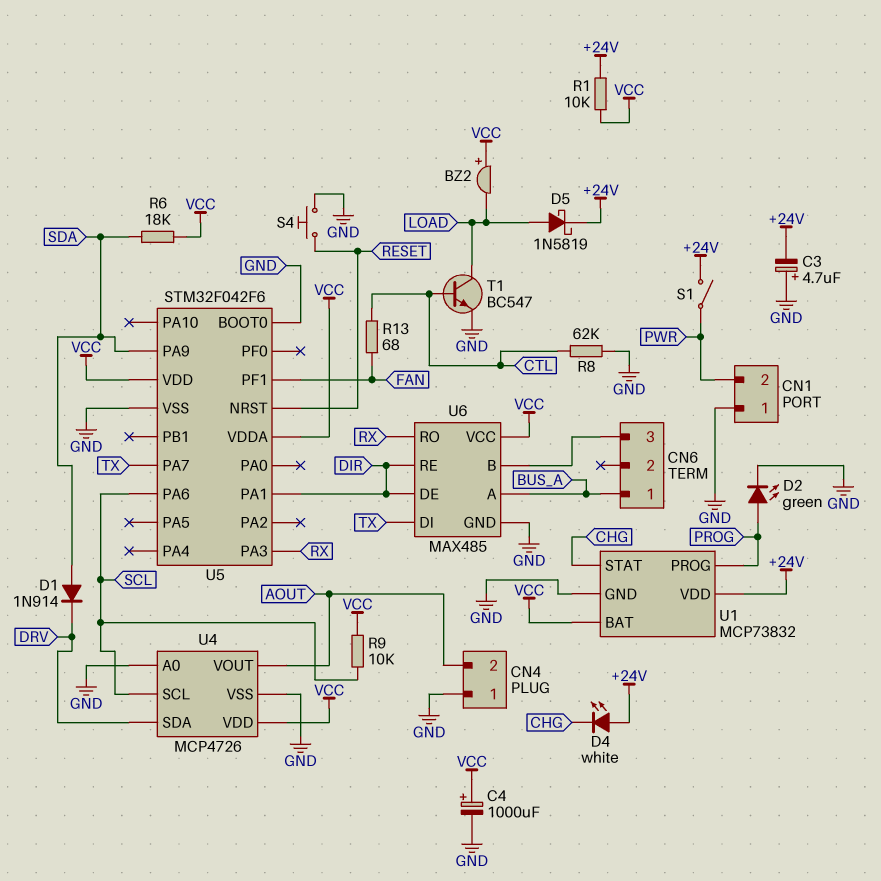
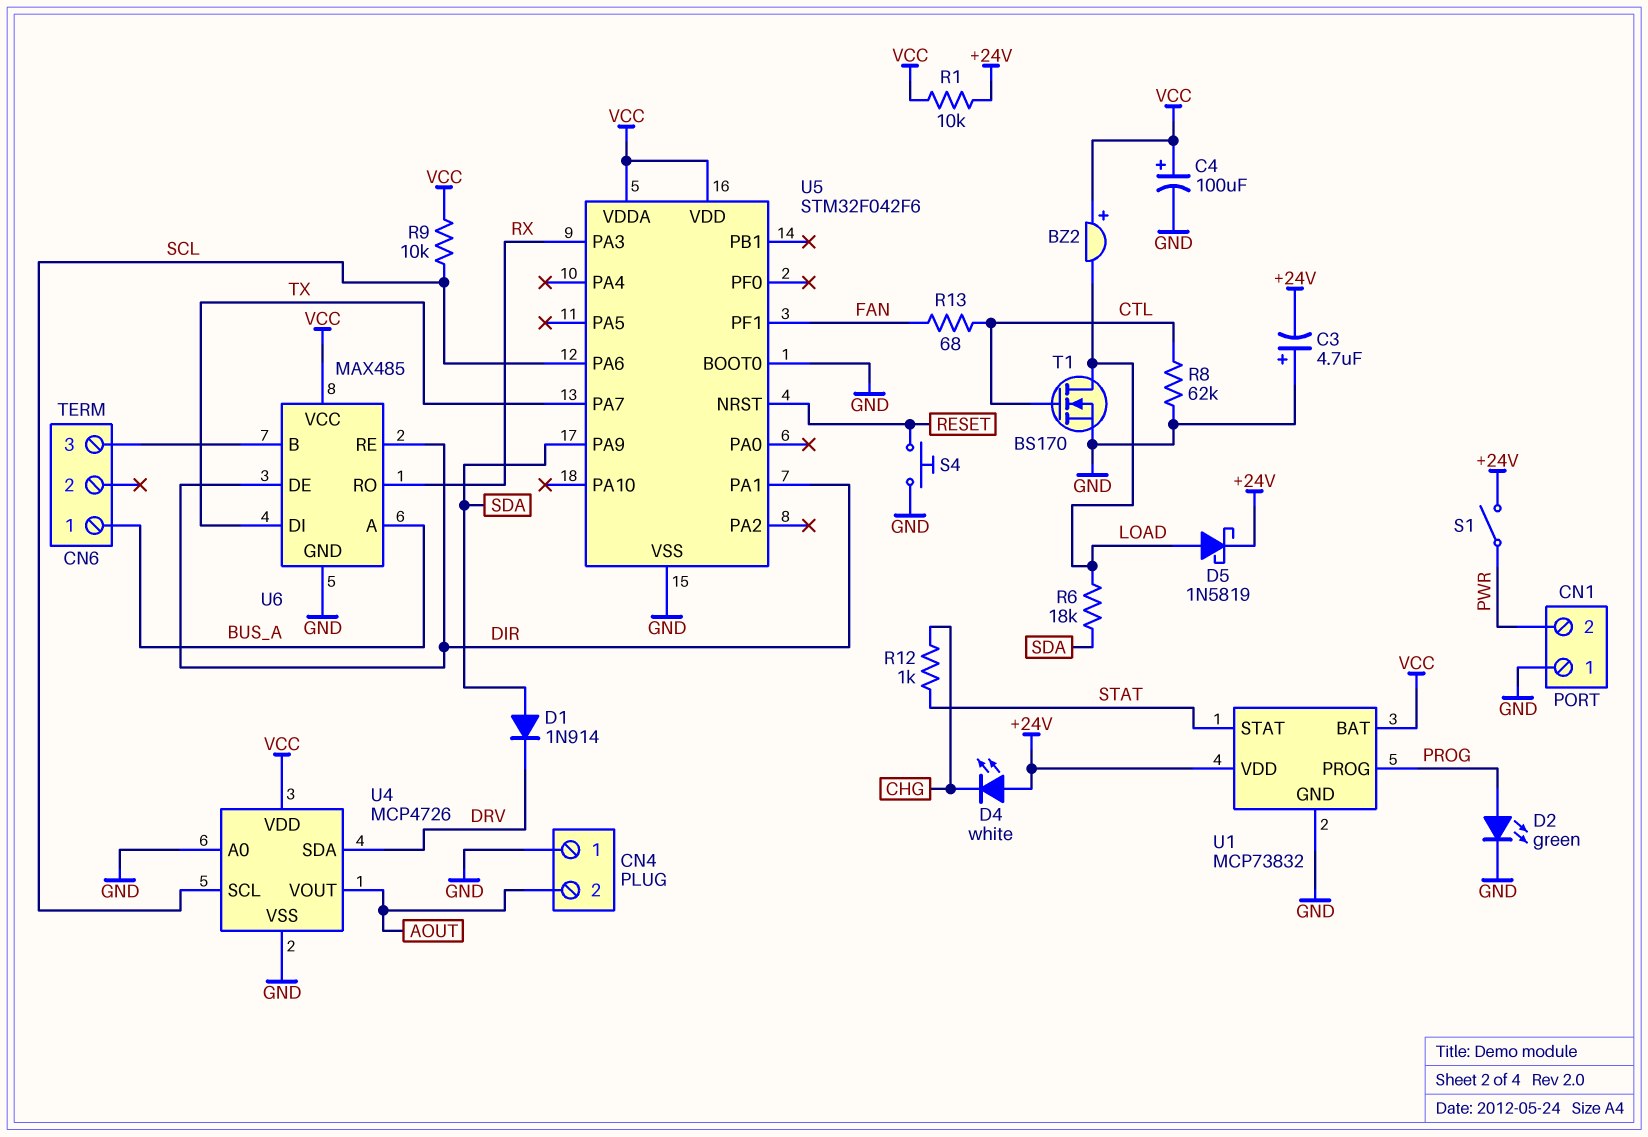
C4: 1000uF (plus VCC, minus GND) -> 100uF (plus VCC, minus GND)
R6: 18k (SDA, VCC) -> 18k (LOAD, SDA)
R12: none -> 1k (CHG, STAT)
T1: NPN BC547 (B CTL, C LOAD, E GND) -> NMOS BS170 (G CTL, D LOAD, S GND)
U1 pin STAT: CHG -> STAT

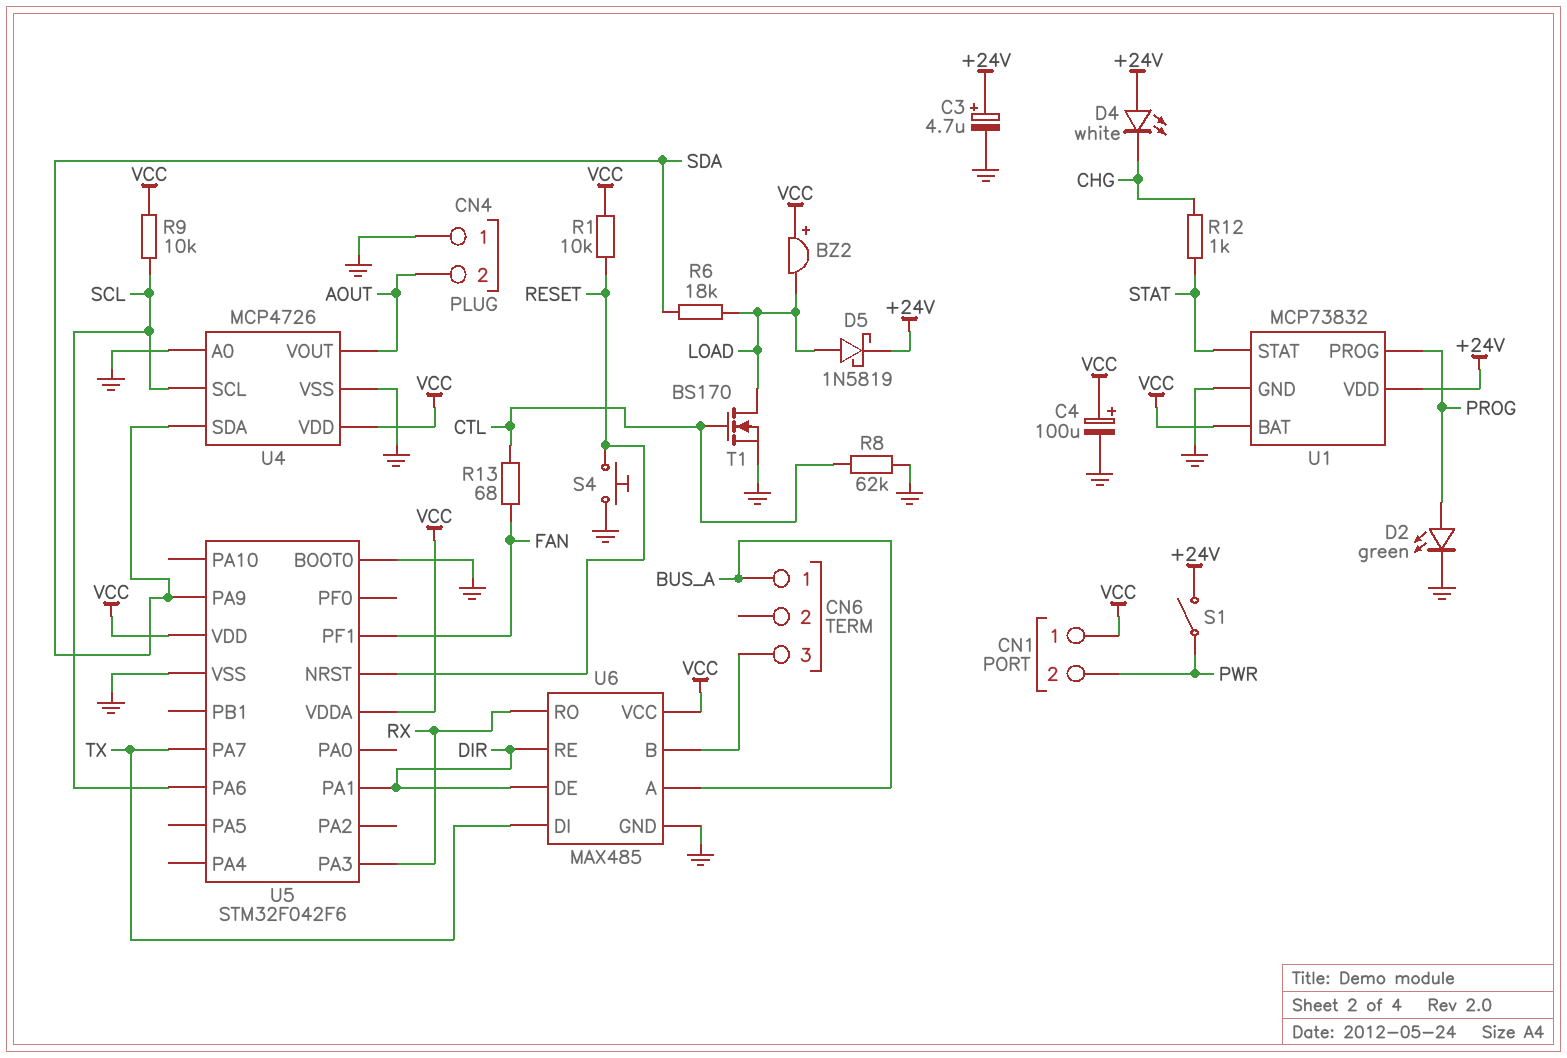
C3: 4.7uF (plus GND, minus +24V) -> 4.7uF (plus +24V, minus GND)
CN1 pin 1: GND -> VCC
D1: diode 1N914 (A SDA, K DRV) -> none
R1: 10k (+24V, VCC) -> 10k (RESET, VCC)
U4 pin SDA: DRV -> SDA

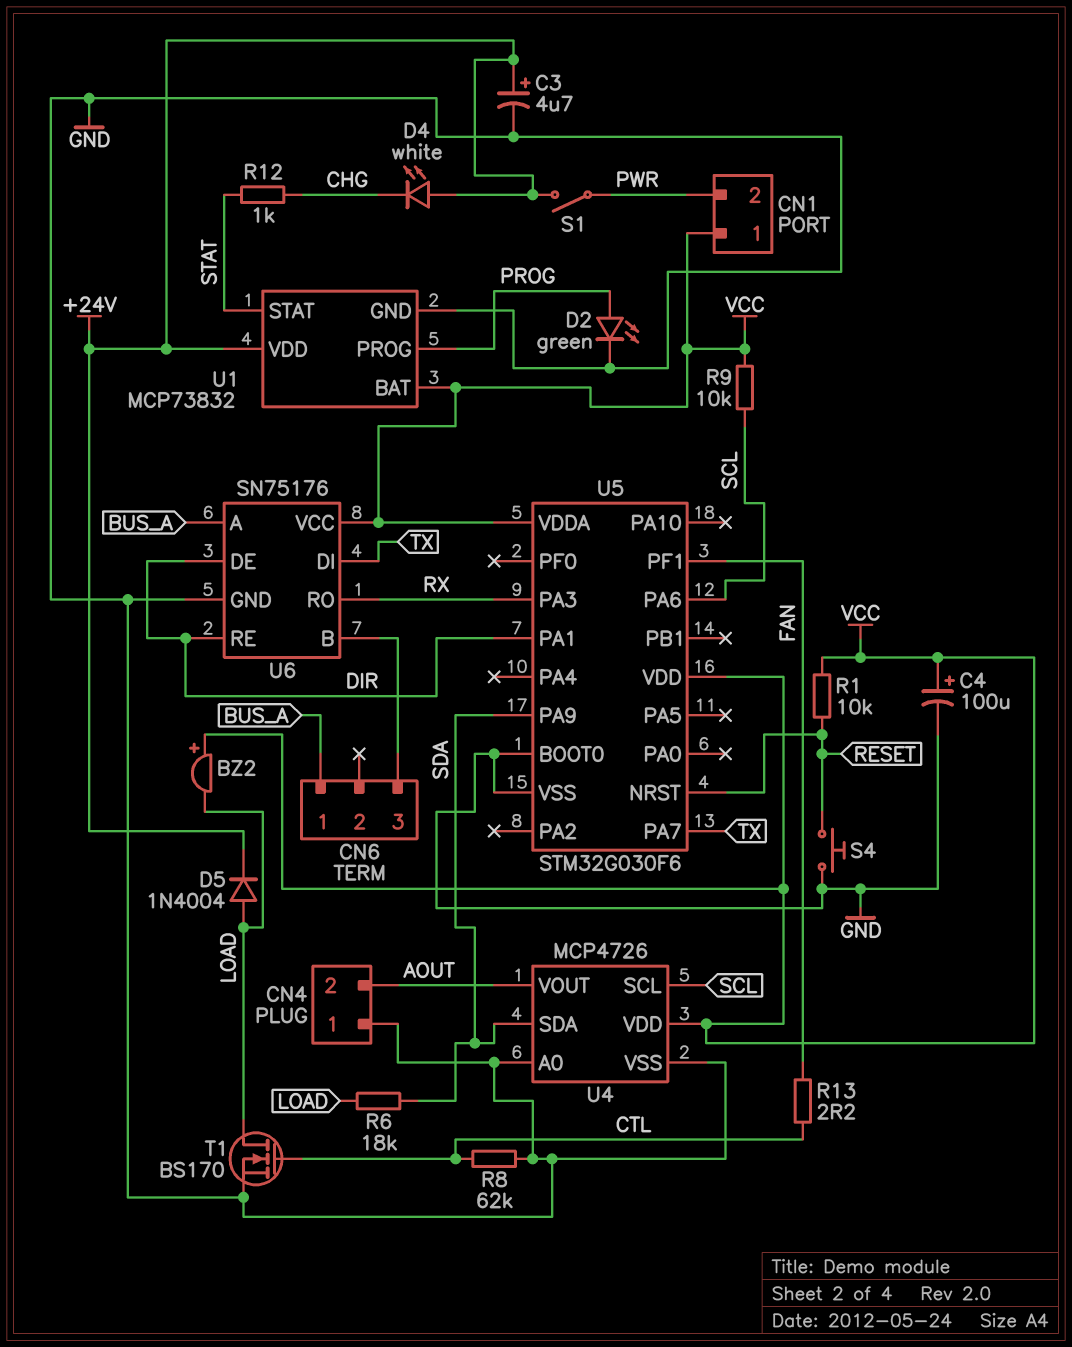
D5: schottky 1N5819 (A LOAD, K +24V) -> diode 1N4004 (A LOAD, K +24V)
R13: 68 (CTL, FAN) -> 2.2 (CTL, FAN)
U5: STM32F042F6 -> STM32G030F6
U6: MAX485 -> SN75176

